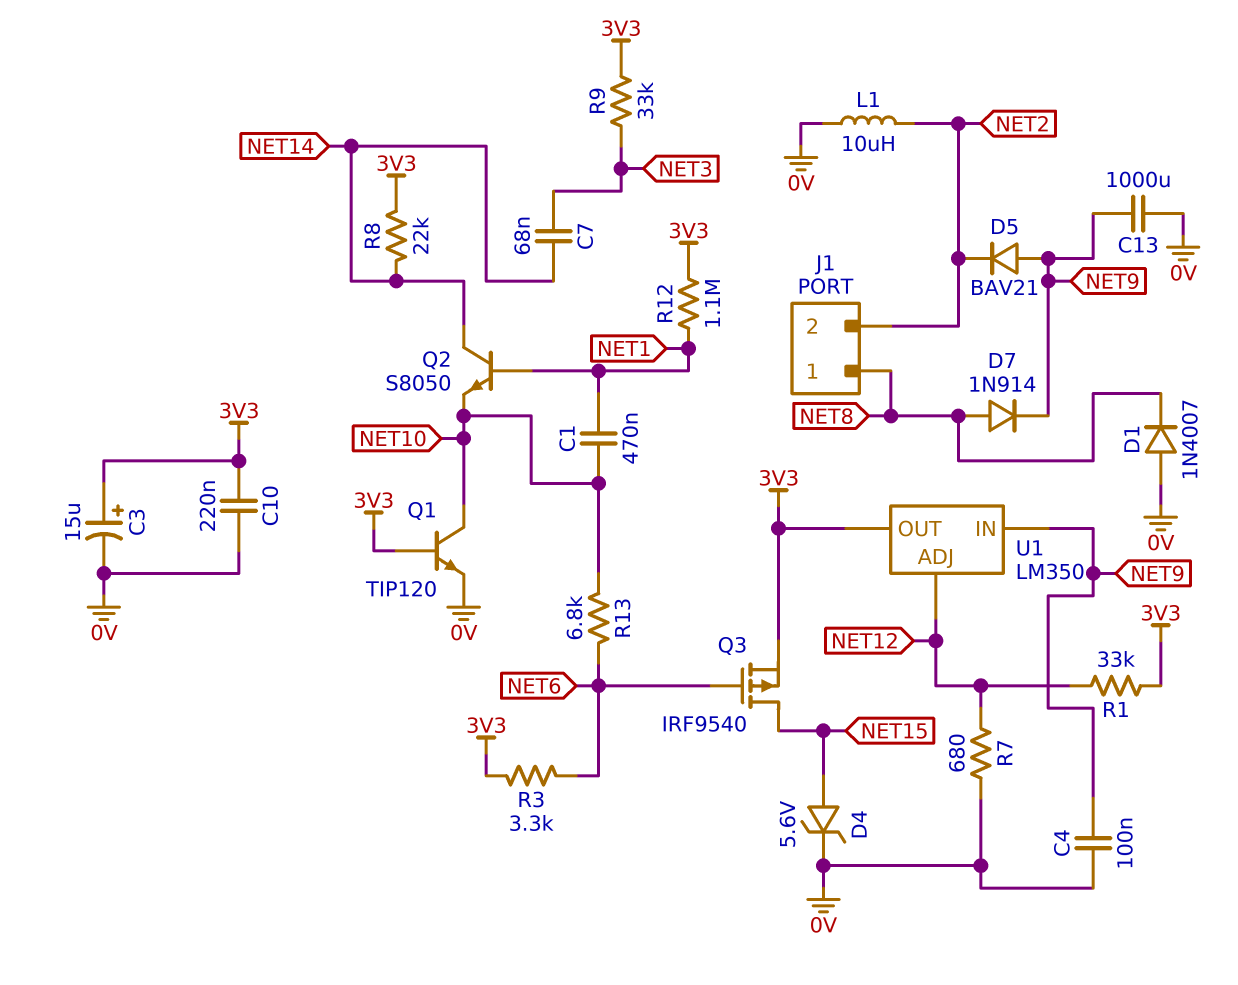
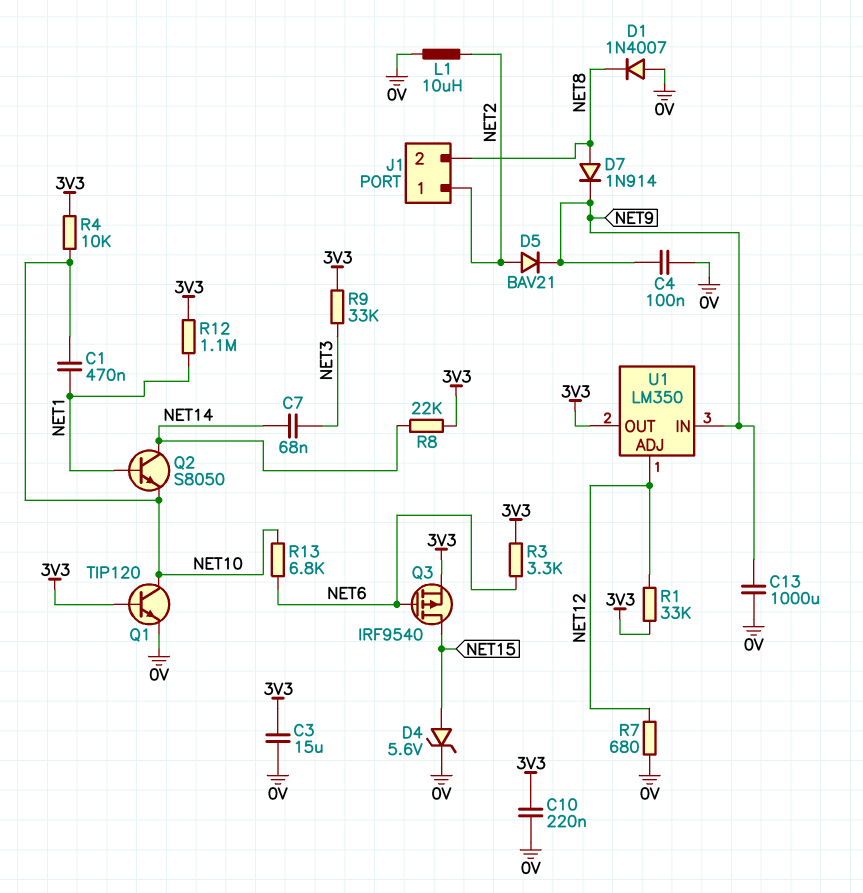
C3: 15uF (plus 3V3, minus 0V) -> 15uF (0V, 3V3)
D5: diode BAV21 (A NET9, K NET2) -> diode BAV21 (A NET2, K NET9)
J1 pin 1: NET8 -> NET2
J1 pin 2: NET2 -> NET8
R4: none -> 10k (3V3, NET10)

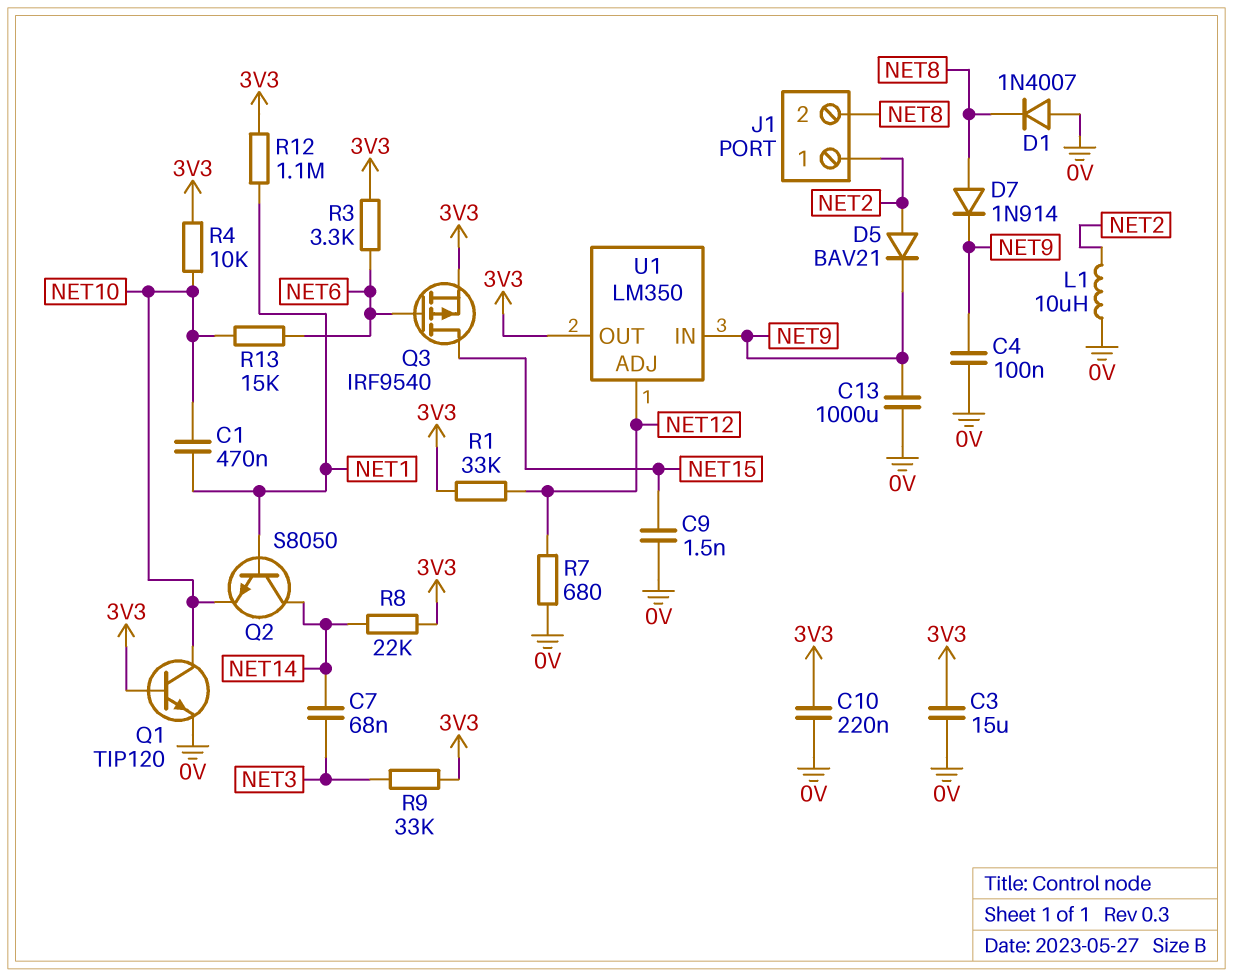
C9: none -> 1.5nF (0V, NET15)
D4: zener 5.6V (A NET15, K 0V) -> none
R13: 6.8k (NET6, NET10) -> 15k (NET6, NET10)

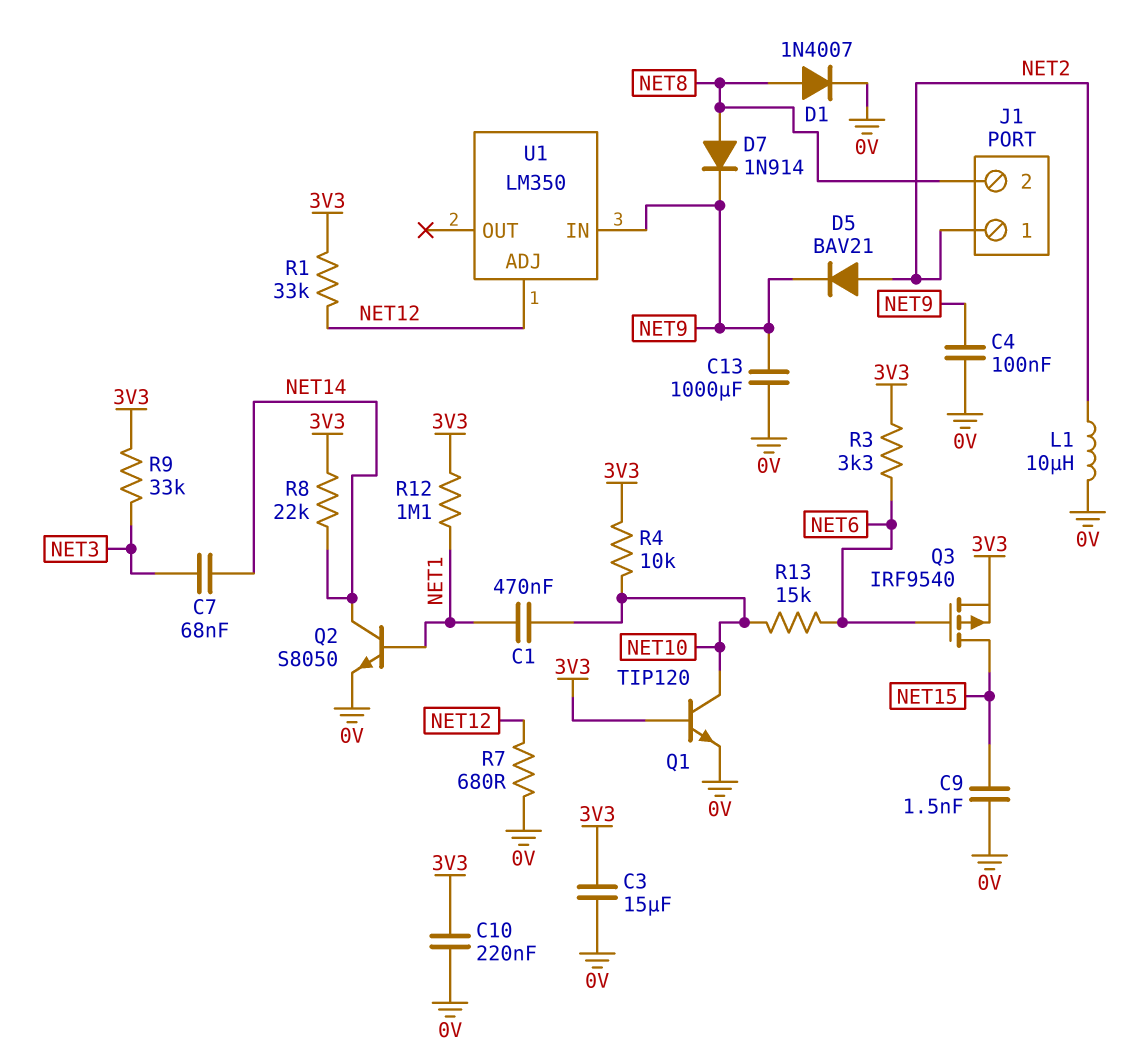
D1: diode 1N4007 (A 0V, K NET8) -> diode 1N4007 (A NET8, K 0V)
Q2: NPN S8050 (B NET1, C NET14, E NET10) -> NPN S8050 (B NET1, C NET14, E 0V)
U1 pin OUT: 3V3 -> none

